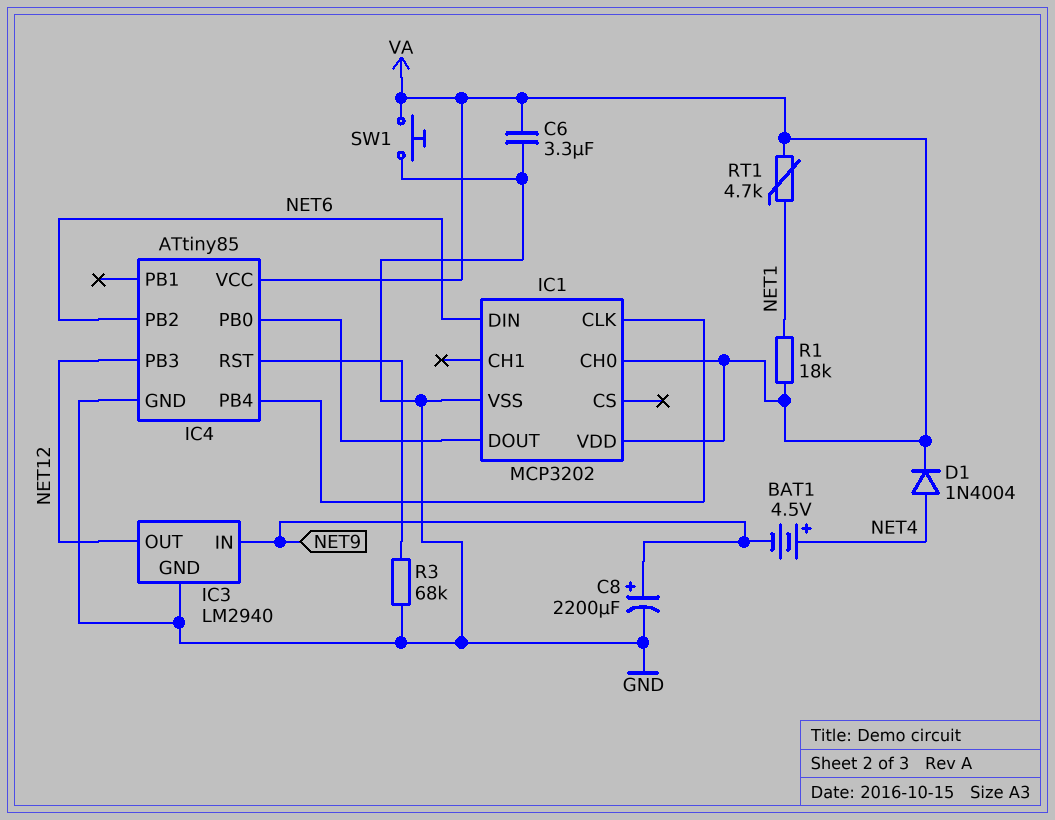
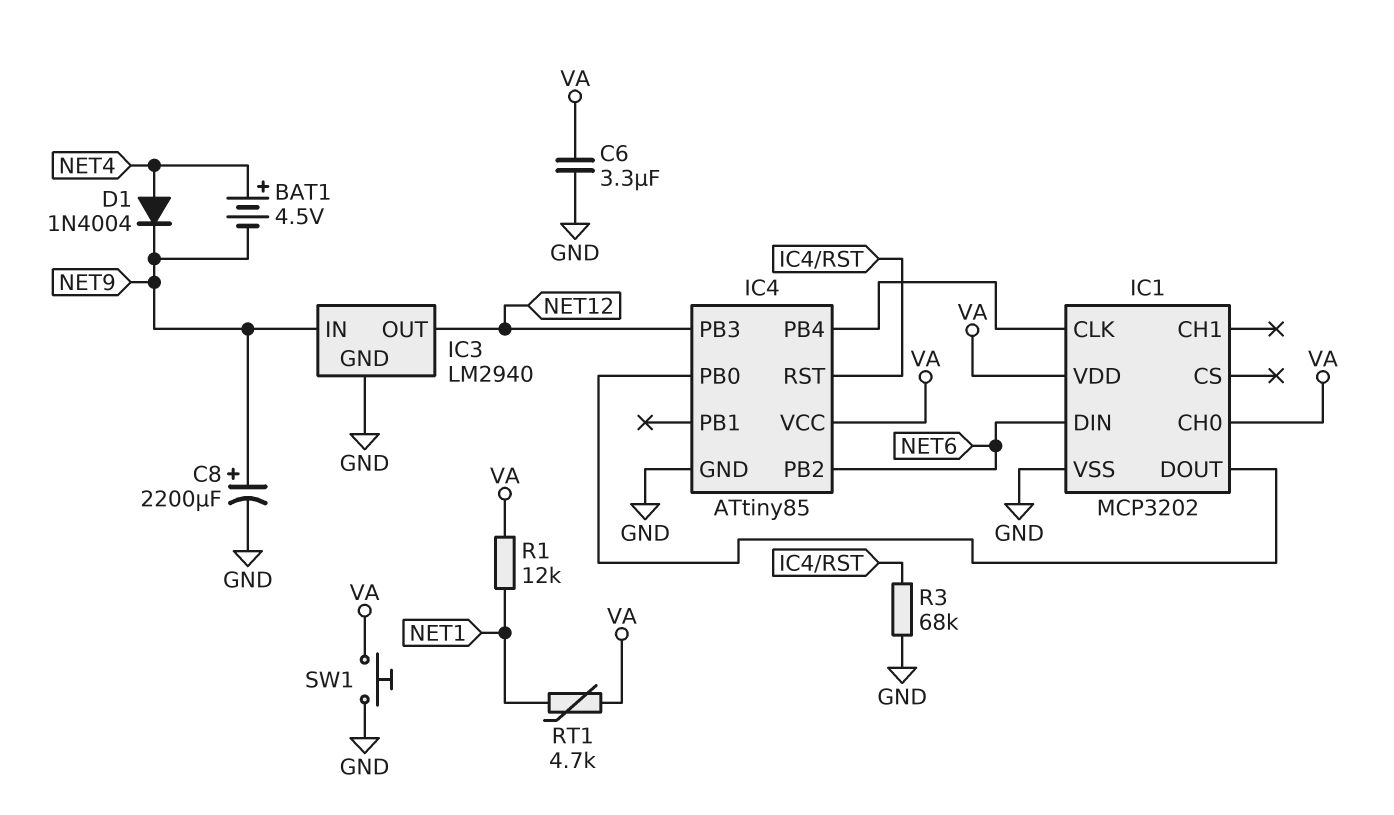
D1: diode 1N4004 (A NET4, K VA) -> diode 1N4004 (A NET4, K NET9)
R1: 18k (NET1, VA) -> 12k (NET1, VA)

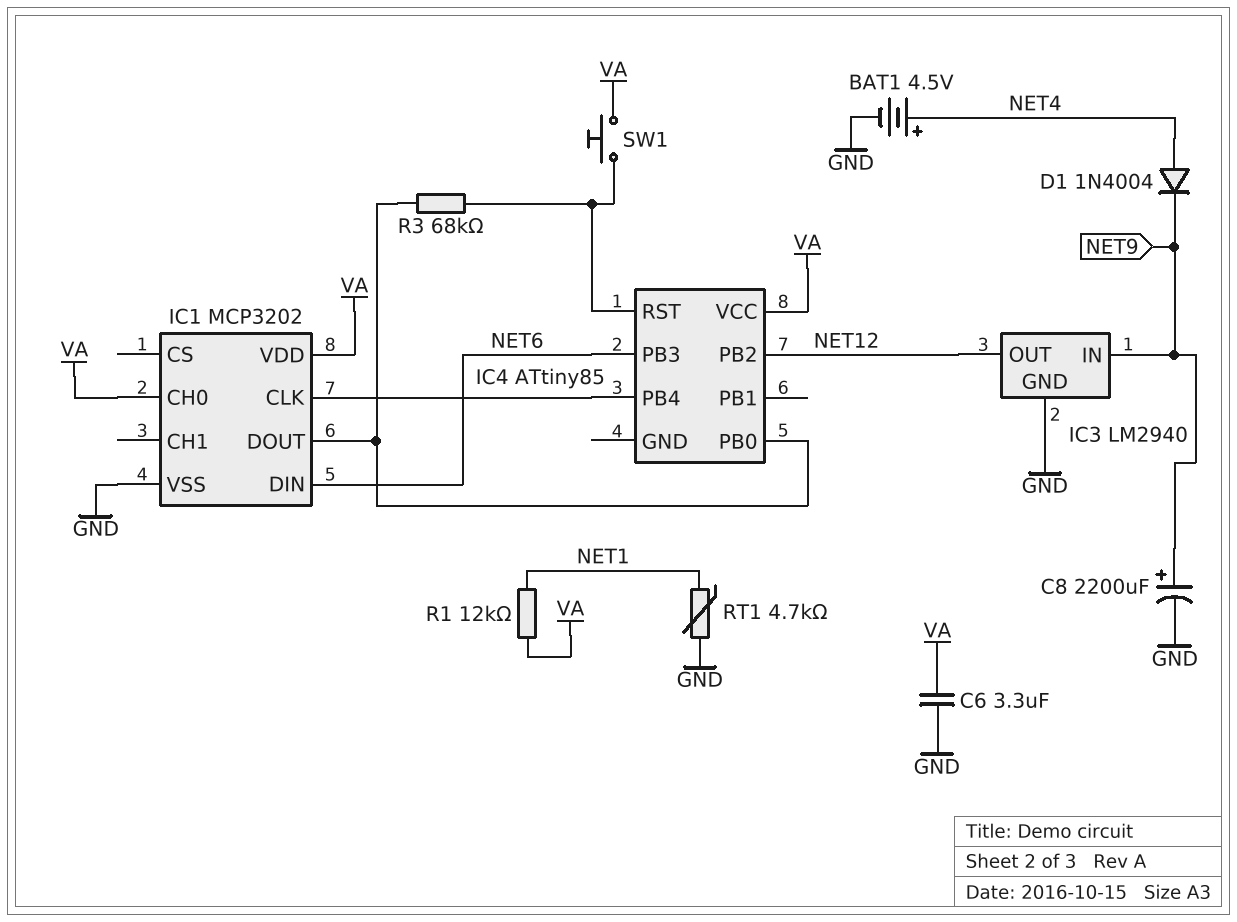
BAT1: 4.5V (plus NET4, minus NET9) -> 4.5V (plus NET4, minus GND)
IC4 pin GND: GND -> none
IC4 pin PB2: NET6 -> NET12
IC4 pin PB3: NET12 -> NET6
R3: 68k (GND, IC4/RST) -> 68k (IC1/DOUT, IC4/RST)
RT1: 4.7k (NET1, VA) -> 4.7k (GND, NET1)
SW1: button (GND, VA) -> button (IC4/RST, VA)

